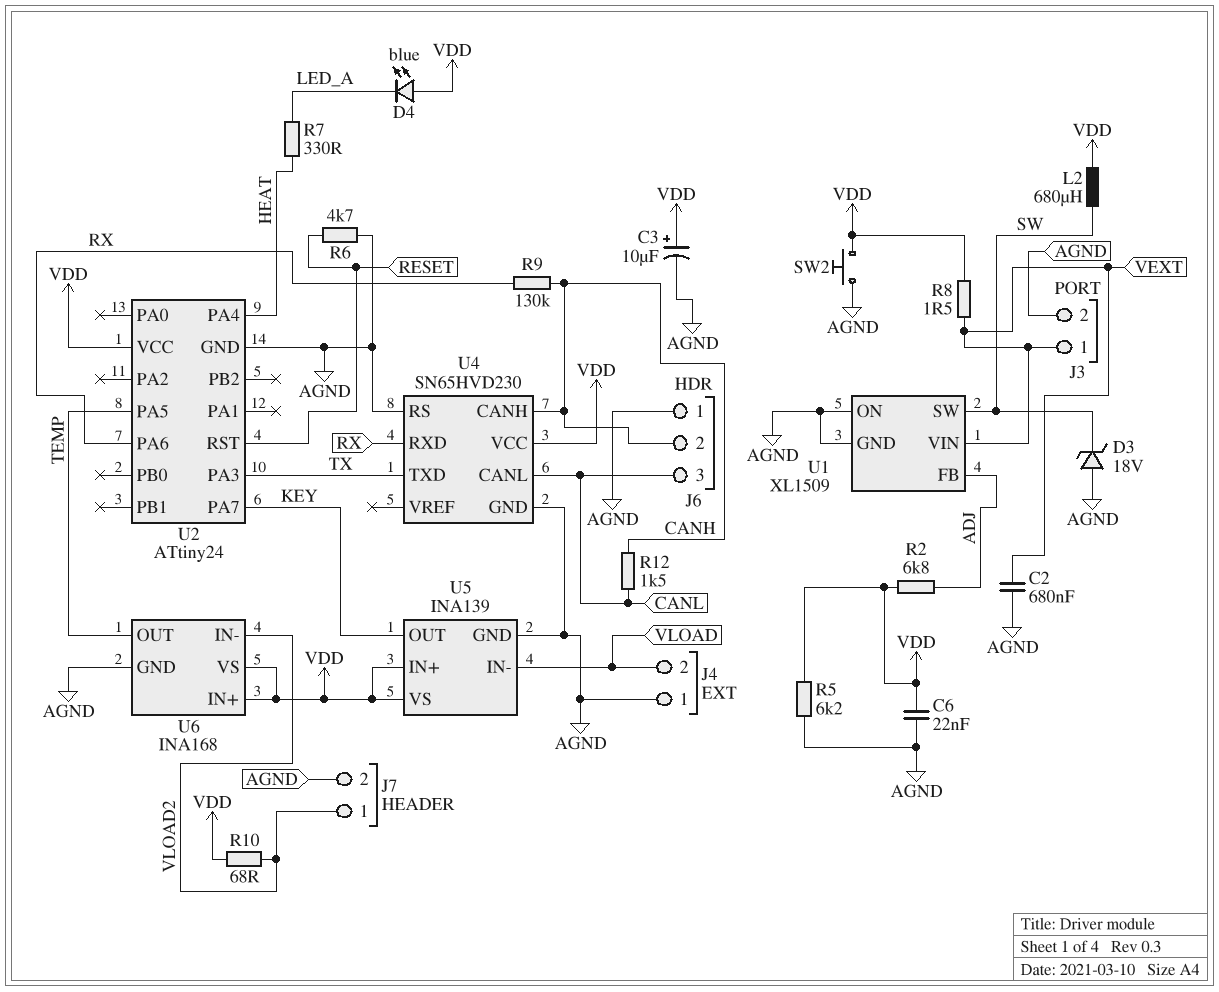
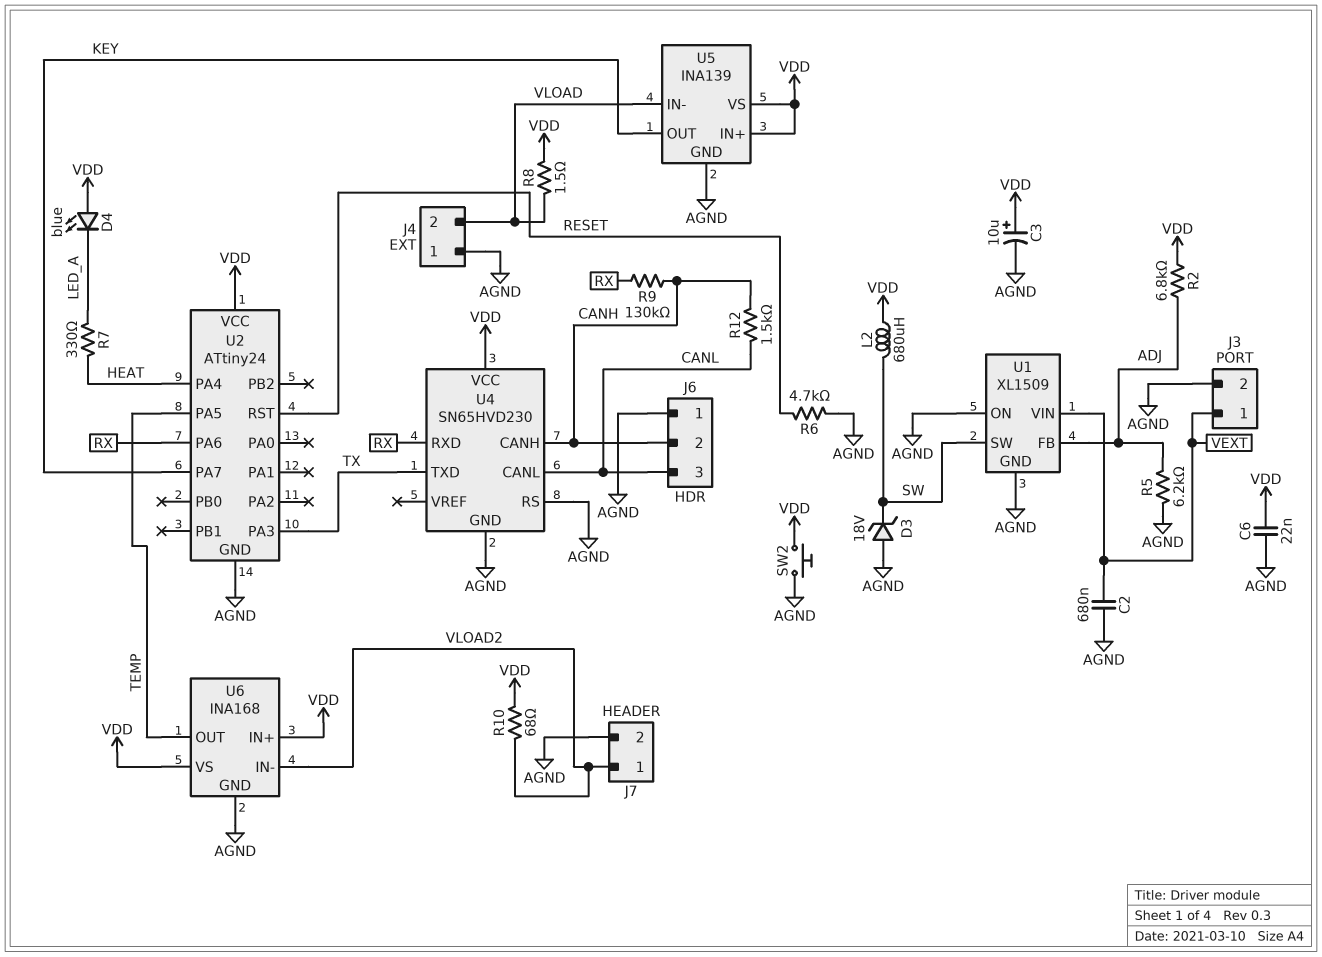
R5: 6.2k (AGND, VDD) -> 6.2k (ADJ, AGND)
R8: 1.5 (VDD, VEXT) -> 1.5 (VDD, VLOAD)

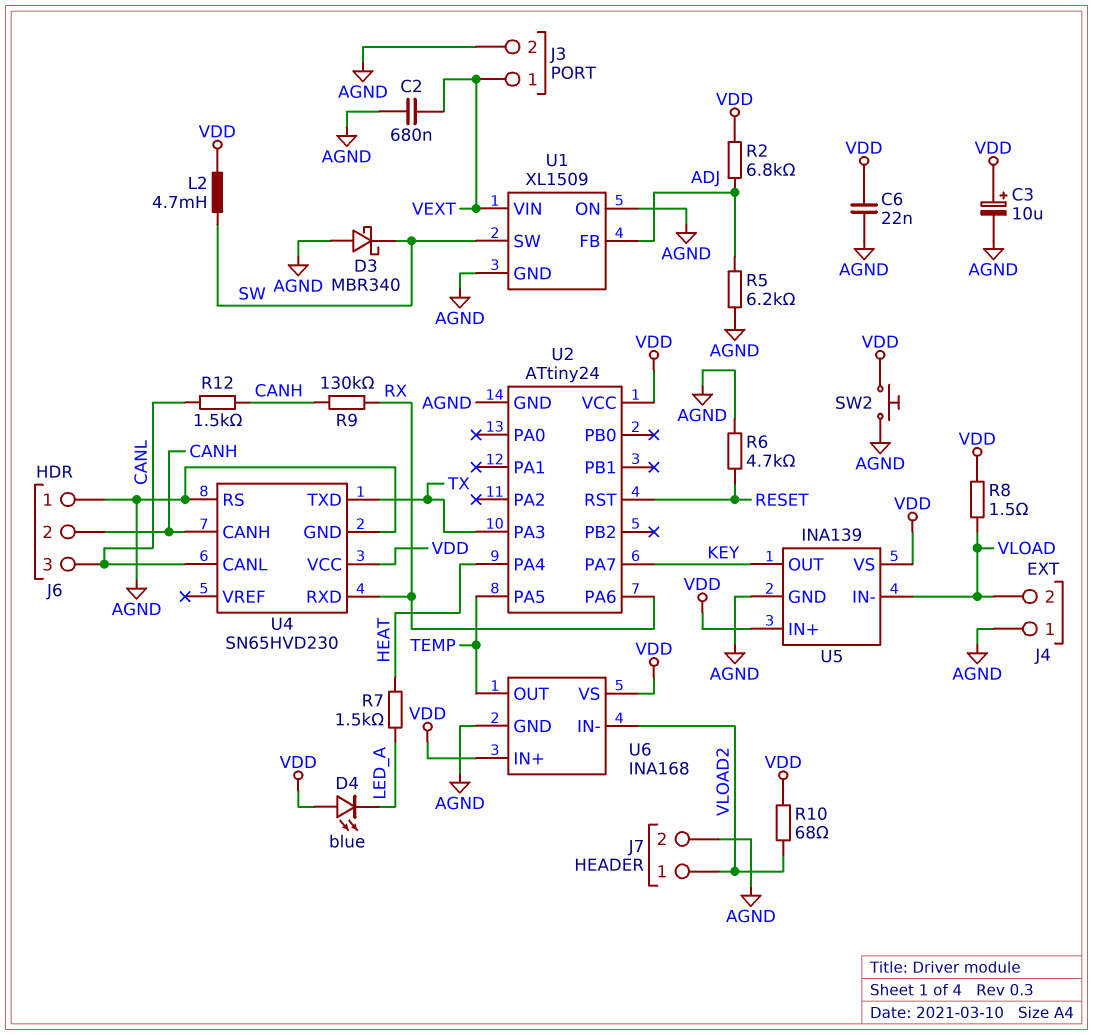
D3: zener 18V (A AGND, K SW) -> schottky MBR340 (A AGND, K SW)
L2: 680uH (SW, VDD) -> 4.7mH (SW, VDD)
R7: 330 (HEAT, LED_A) -> 1.5k (HEAT, LED_A)

